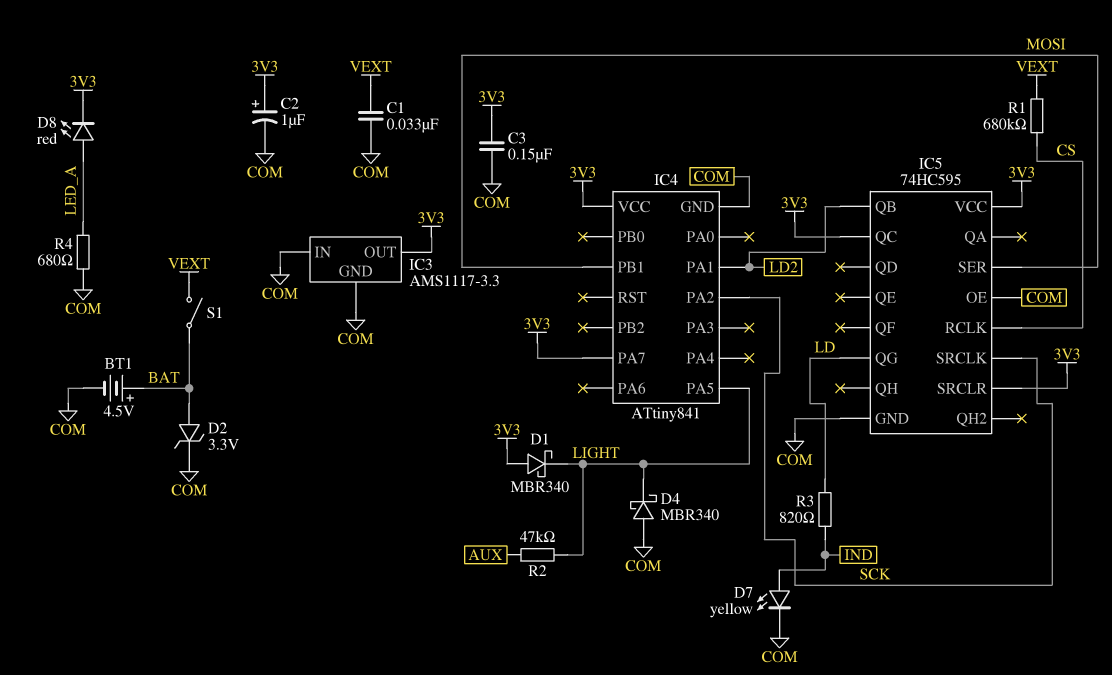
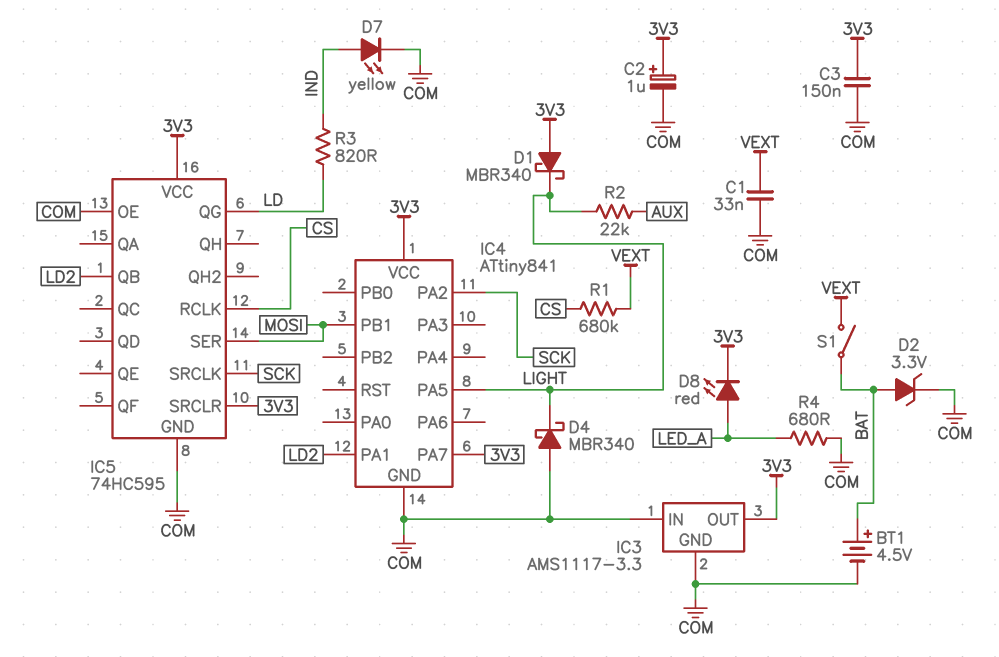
IC5 pin QC: 3V3 -> none
R2: 47k (AUX, LIGHT) -> 22k (AUX, LIGHT)

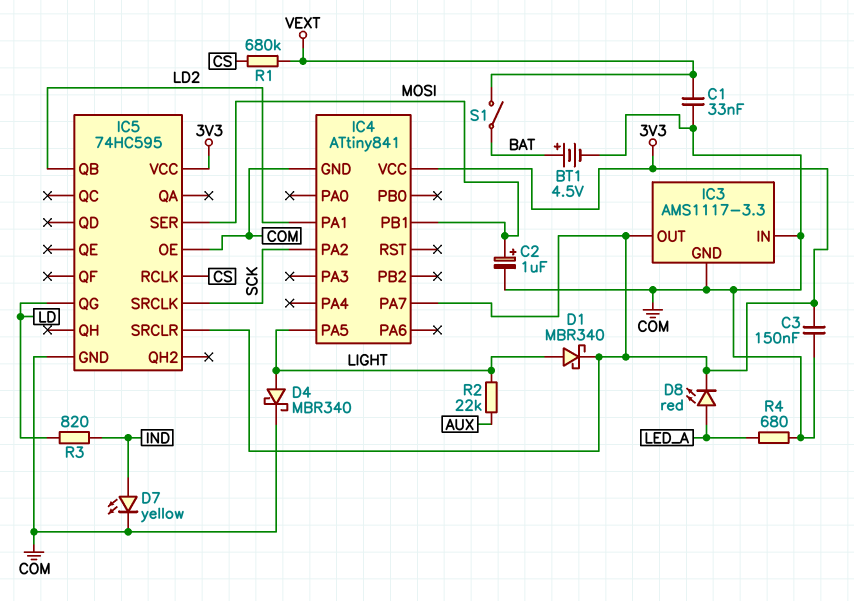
C2: 1uF (plus 3V3, minus COM) -> 1uF (plus MOSI, minus COM)
D1: schottky MBR340 (A 3V3, K LIGHT) -> schottky MBR340 (A LIGHT, K 3V3)
D2: zener 3.3V (A BAT, K COM) -> none
D4: schottky MBR340 (A COM, K LIGHT) -> schottky MBR340 (A LIGHT, K COM)

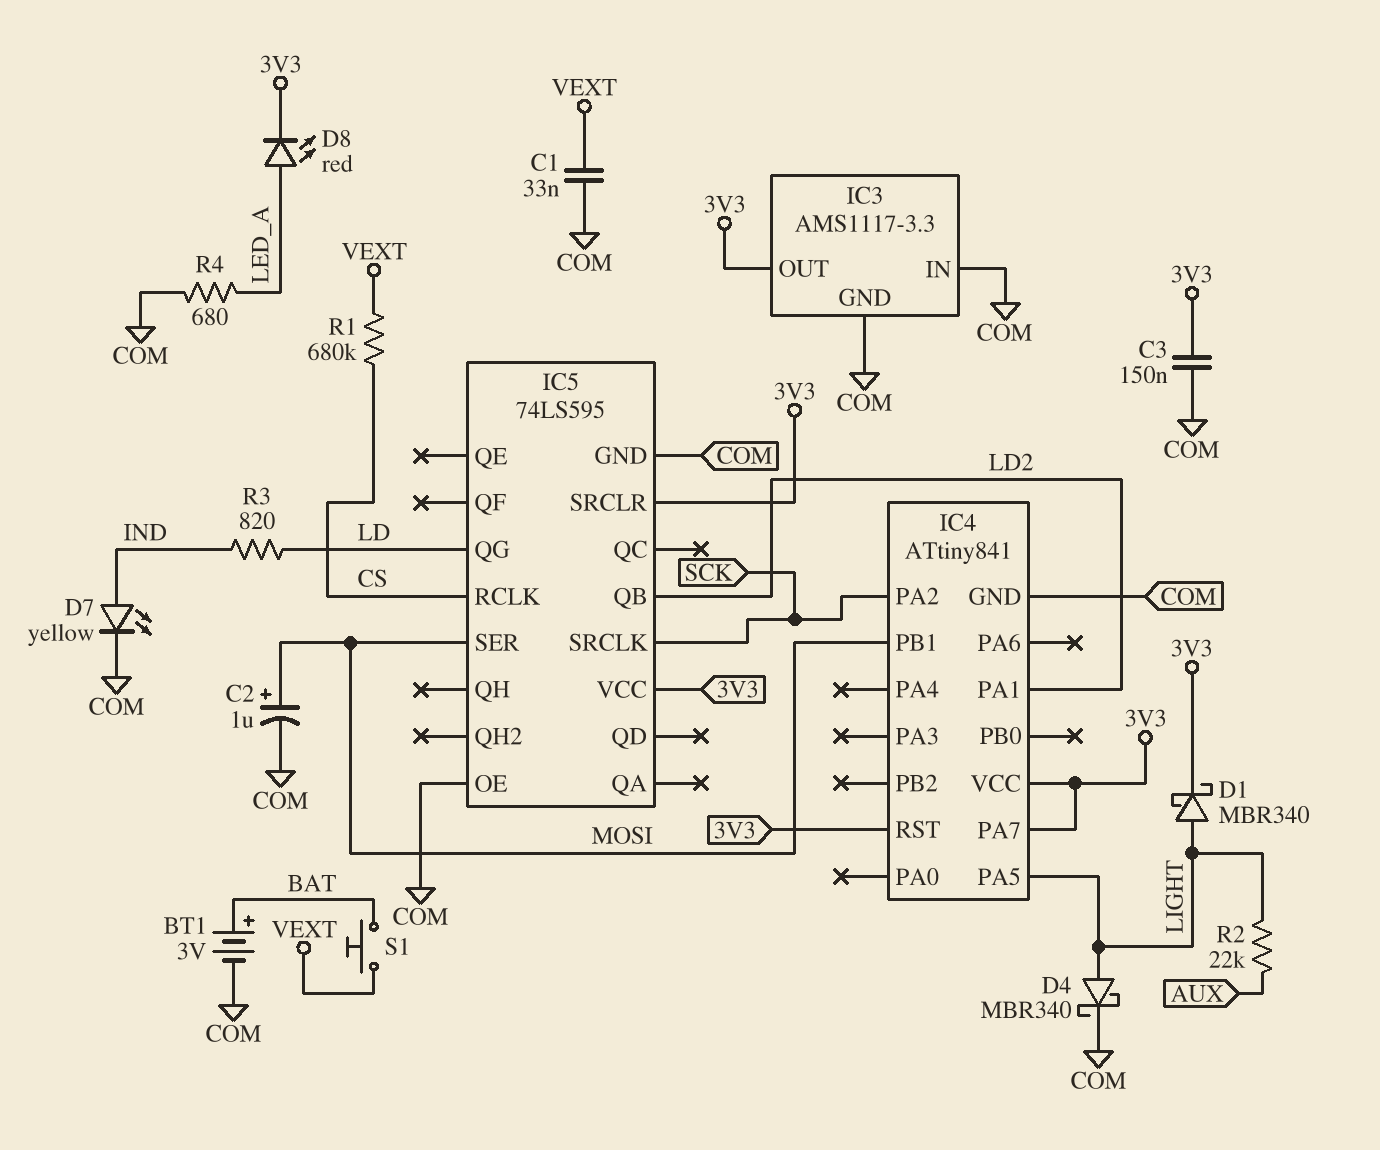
BT1: 4.5V (plus BAT, minus COM) -> 3V (plus BAT, minus COM)
IC4 pin RST: none -> 3V3
IC5: 74HC595 -> 74LS595
S1: switch (BAT, VEXT) -> button (BAT, VEXT)

